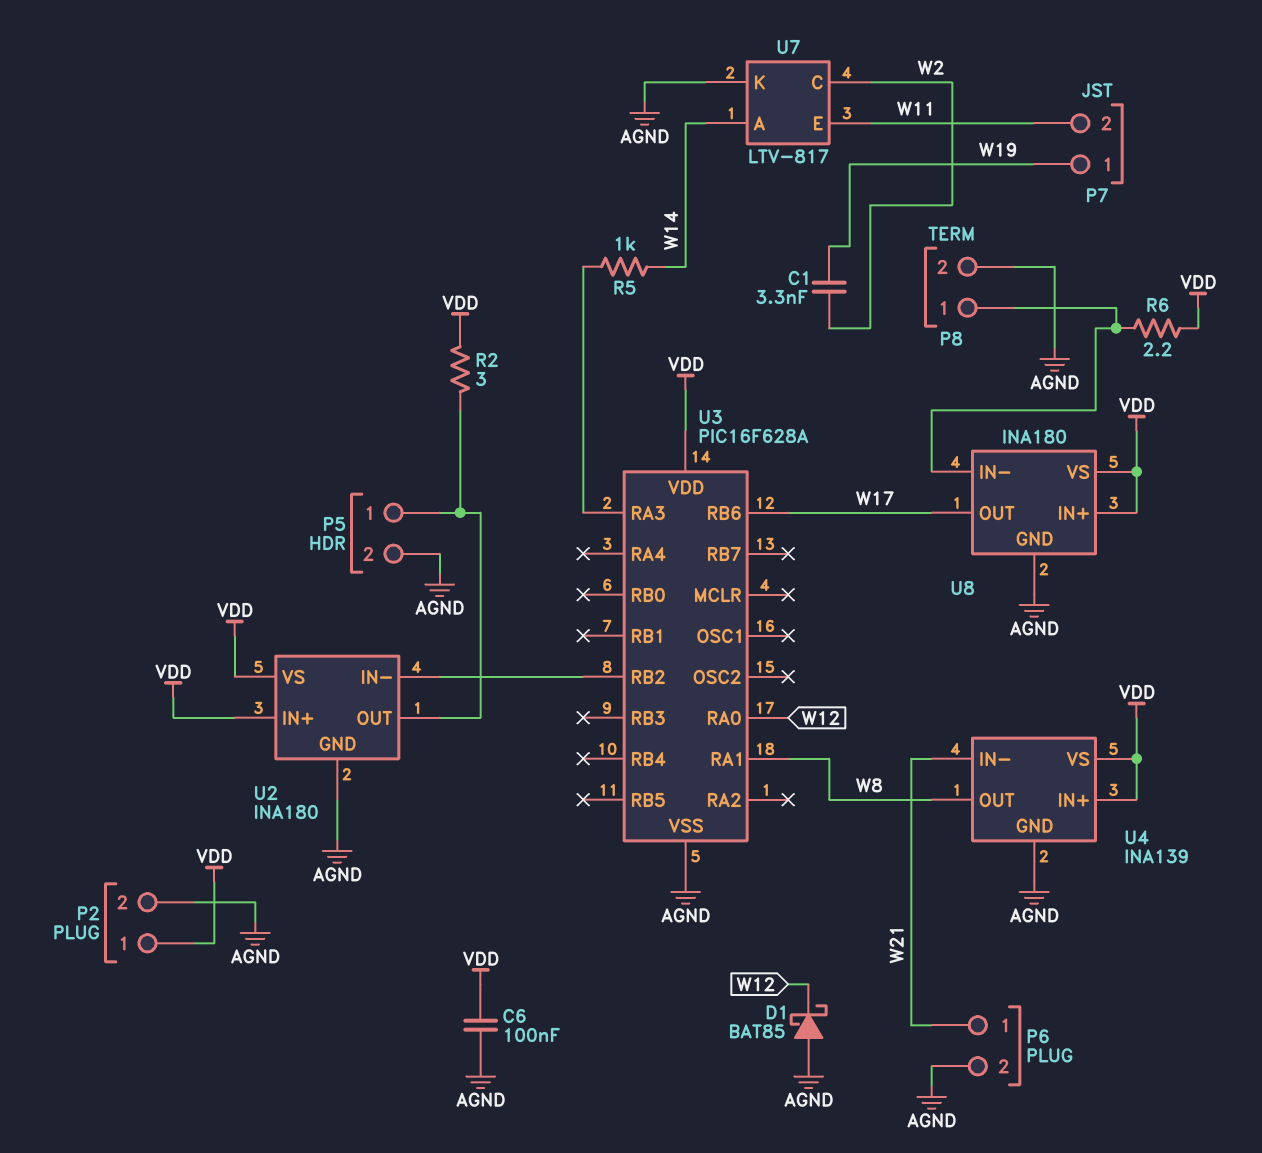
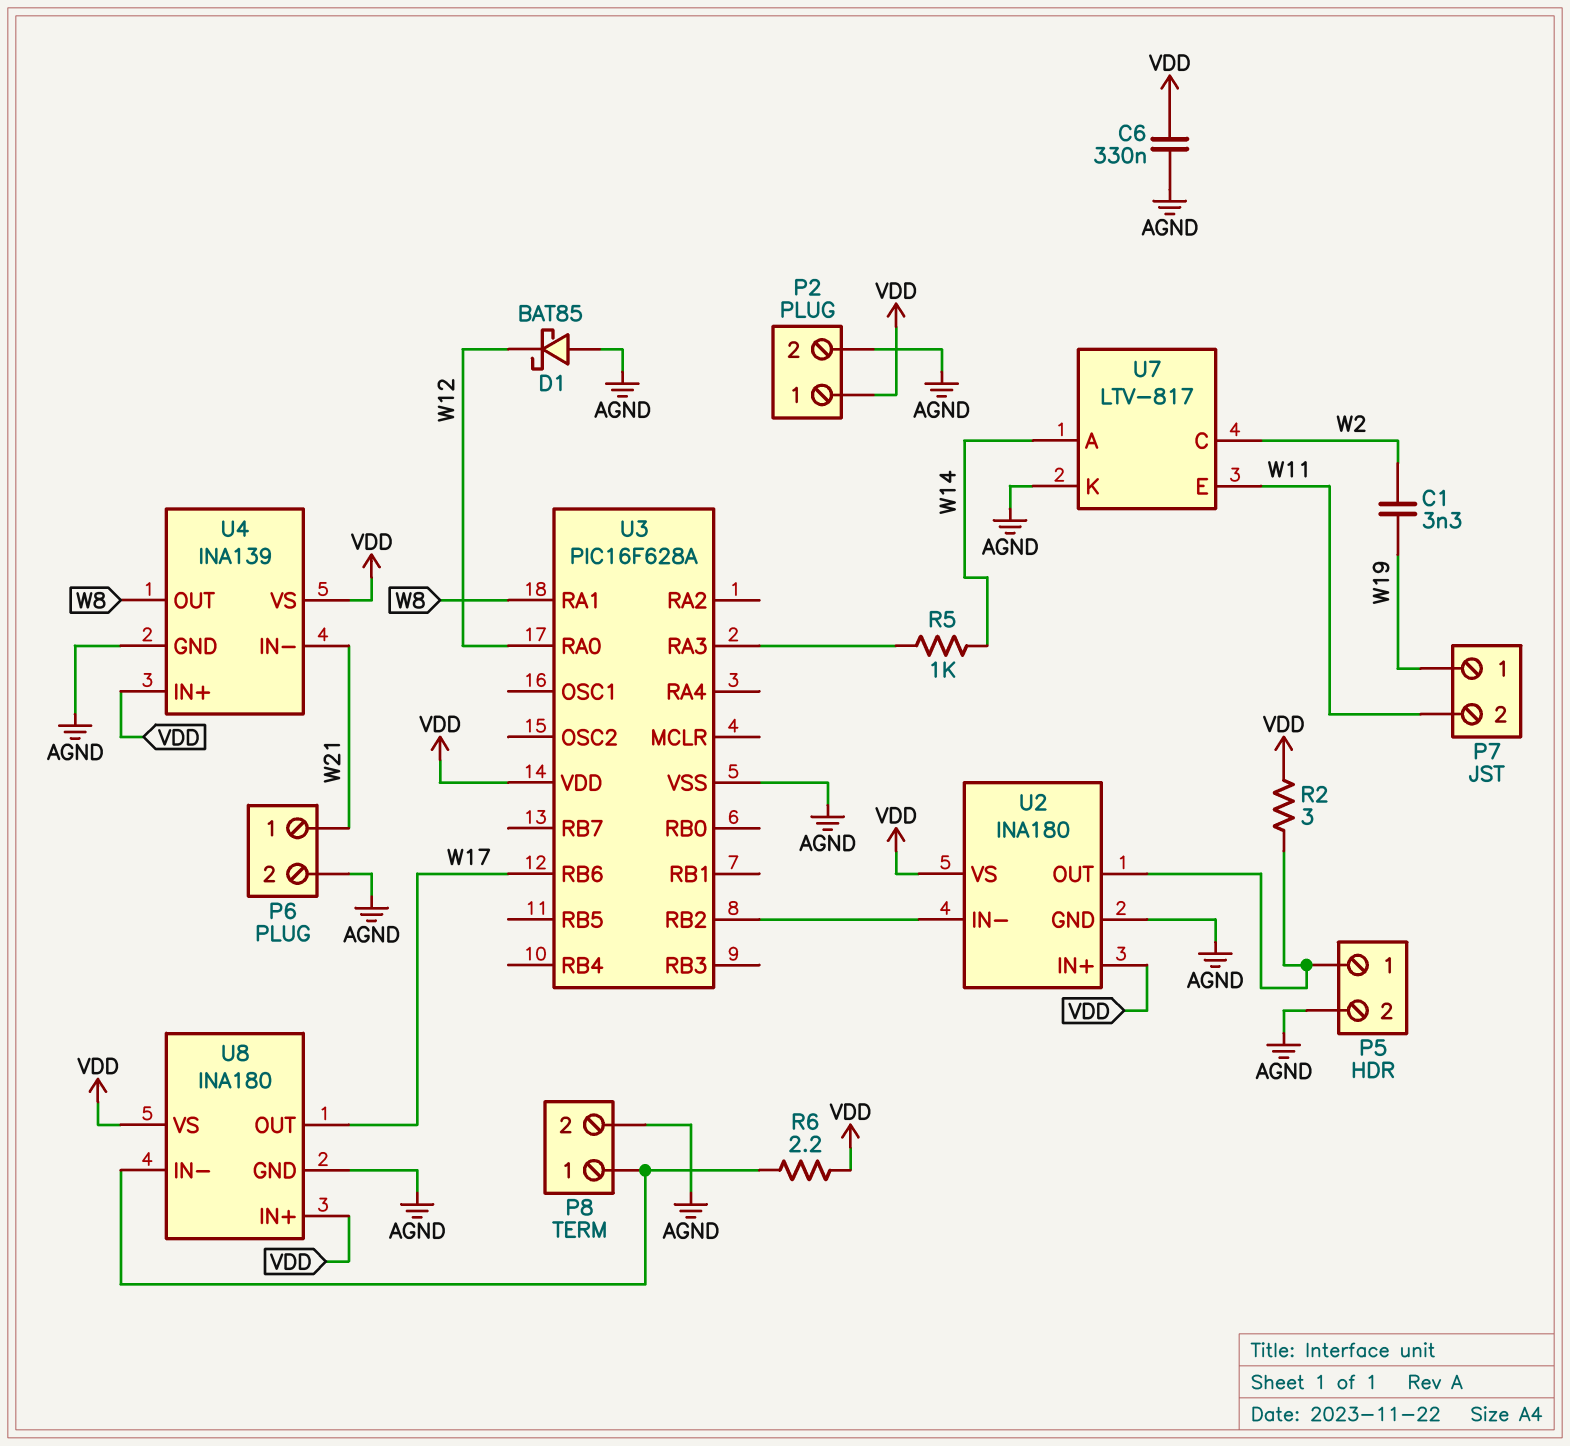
C6: 100nF (AGND, VDD) -> 330nF (AGND, VDD)

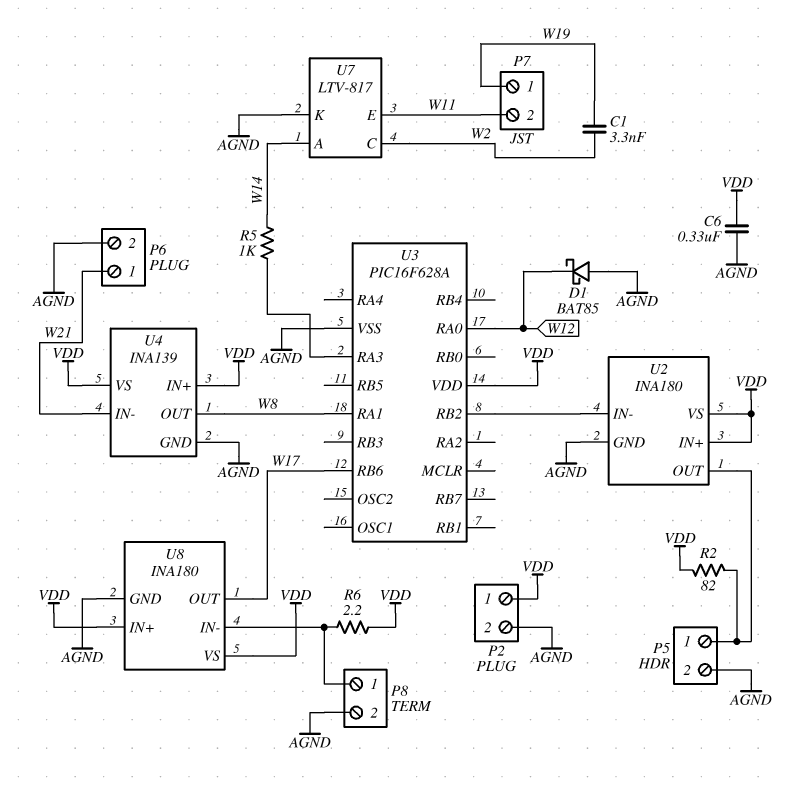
R2: 3 (P5/1, VDD) -> 82 (P5/1, VDD)

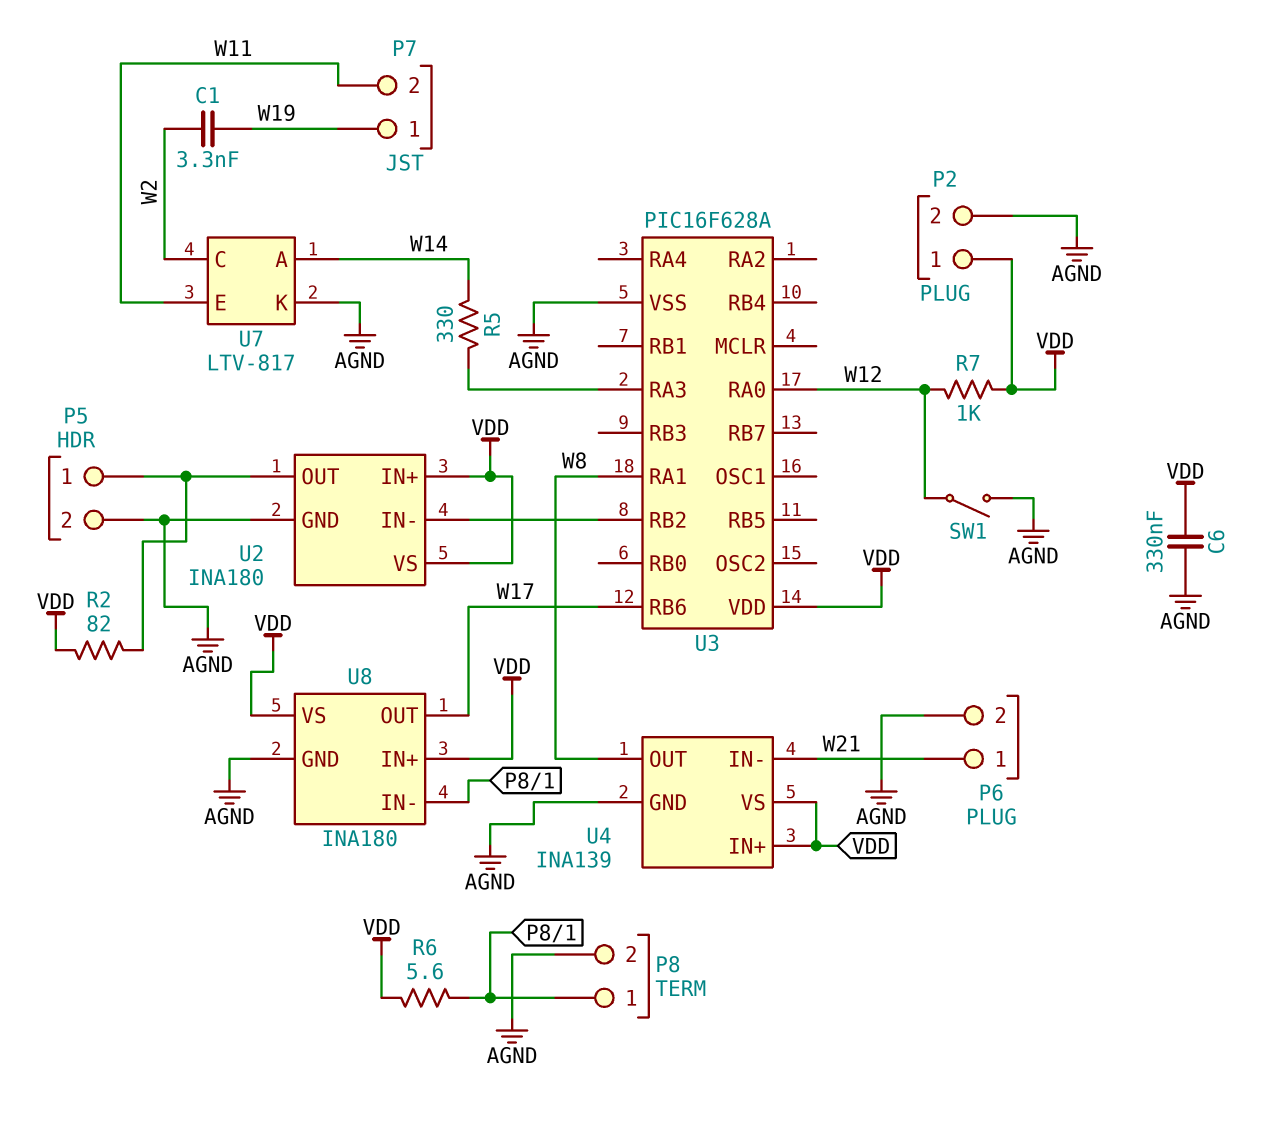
D1: schottky BAT85 (A AGND, K W12) -> none
R5: 1k (U3/RA3, W14) -> 330 (U3/RA3, W14)
R6: 2.2 (P8/1, VDD) -> 5.6 (P8/1, VDD)
R7: none -> 1k (VDD, W12)
SW1: none -> switch (AGND, W12)

